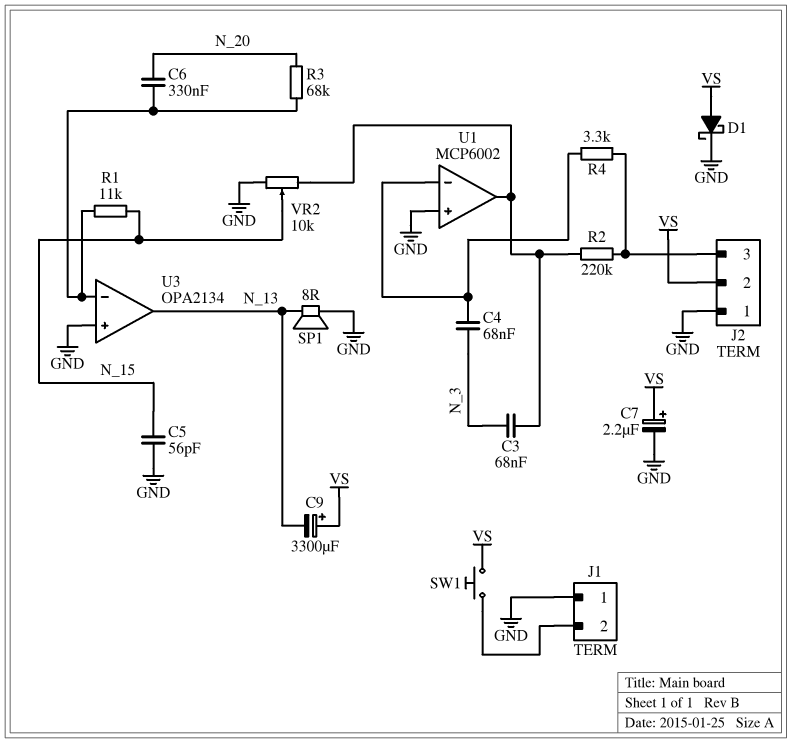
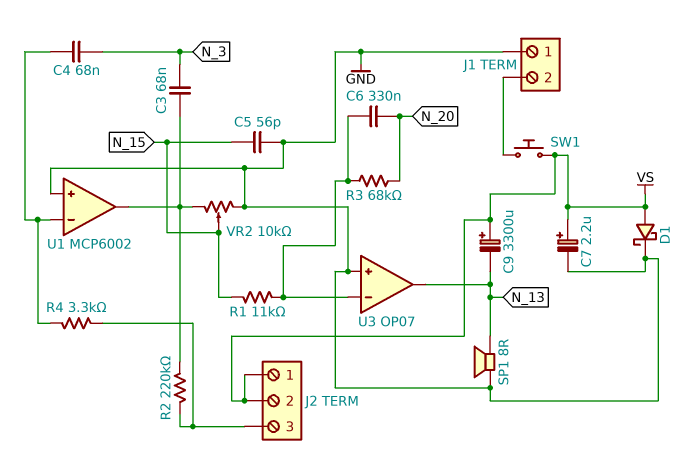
J2 pin 1: GND -> VS
U3: OPA2134 -> OP07

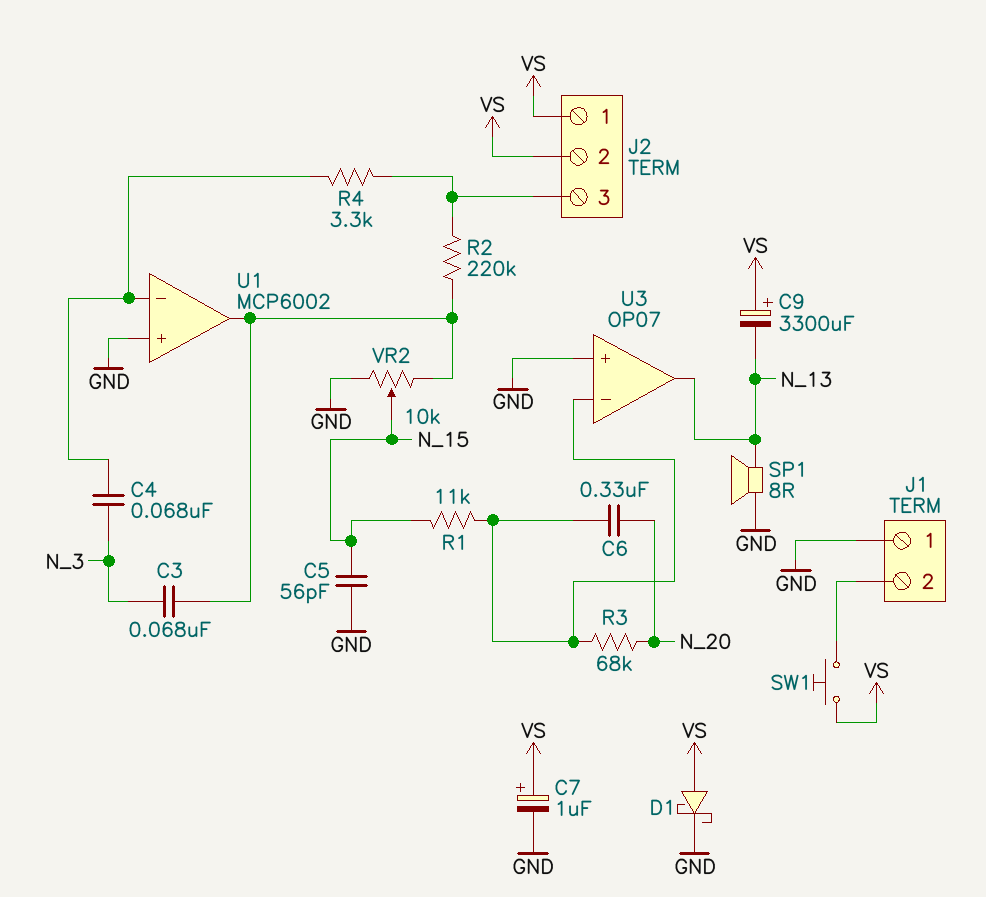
C7: 2.2uF (plus VS, minus GND) -> 1uF (plus VS, minus GND)

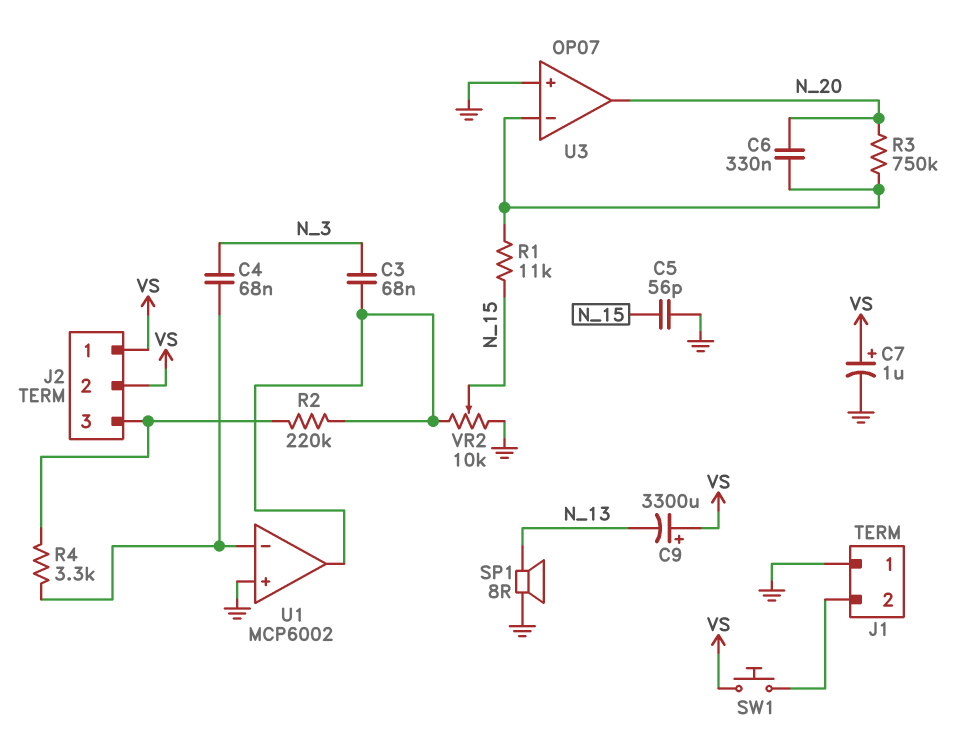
D1: schottky (A VS, K GND) -> none
R3: 68k (N_20, U3/in-) -> 750k (N_20, U3/in-)
U3 pin out: N_13 -> N_20

